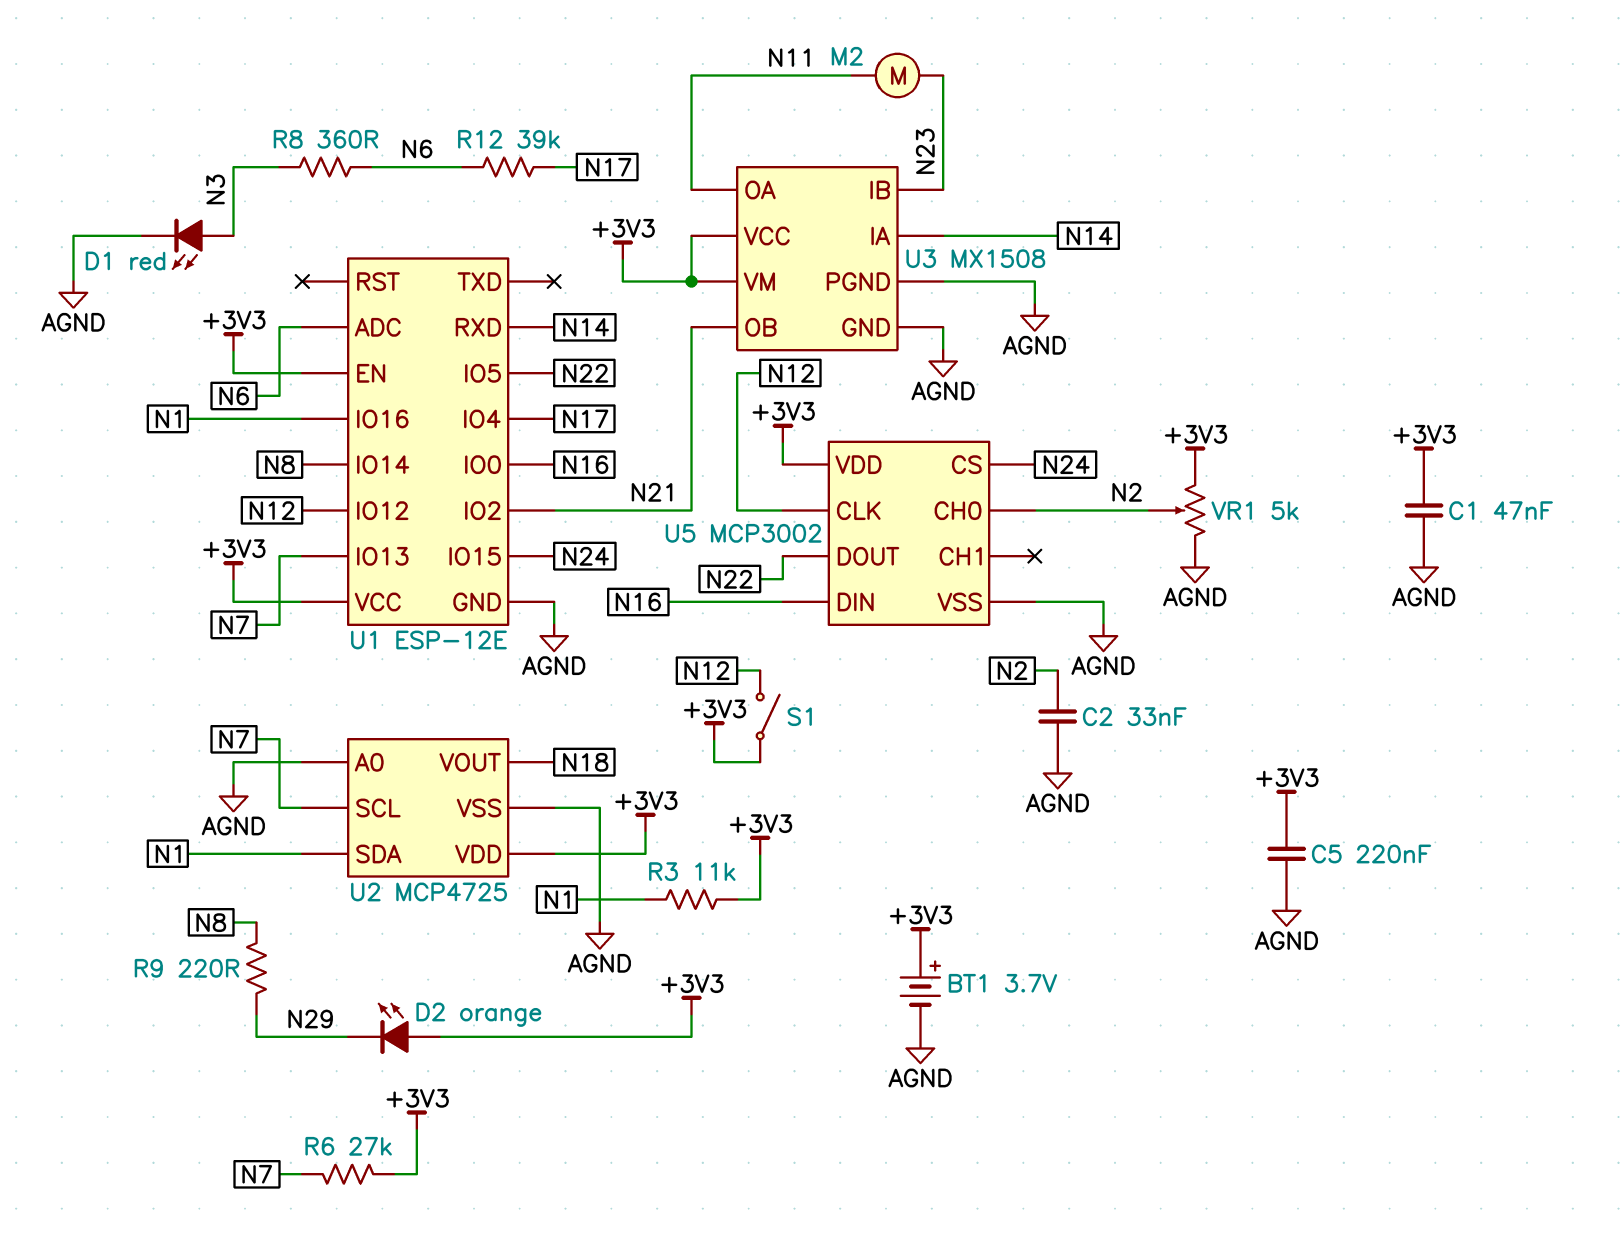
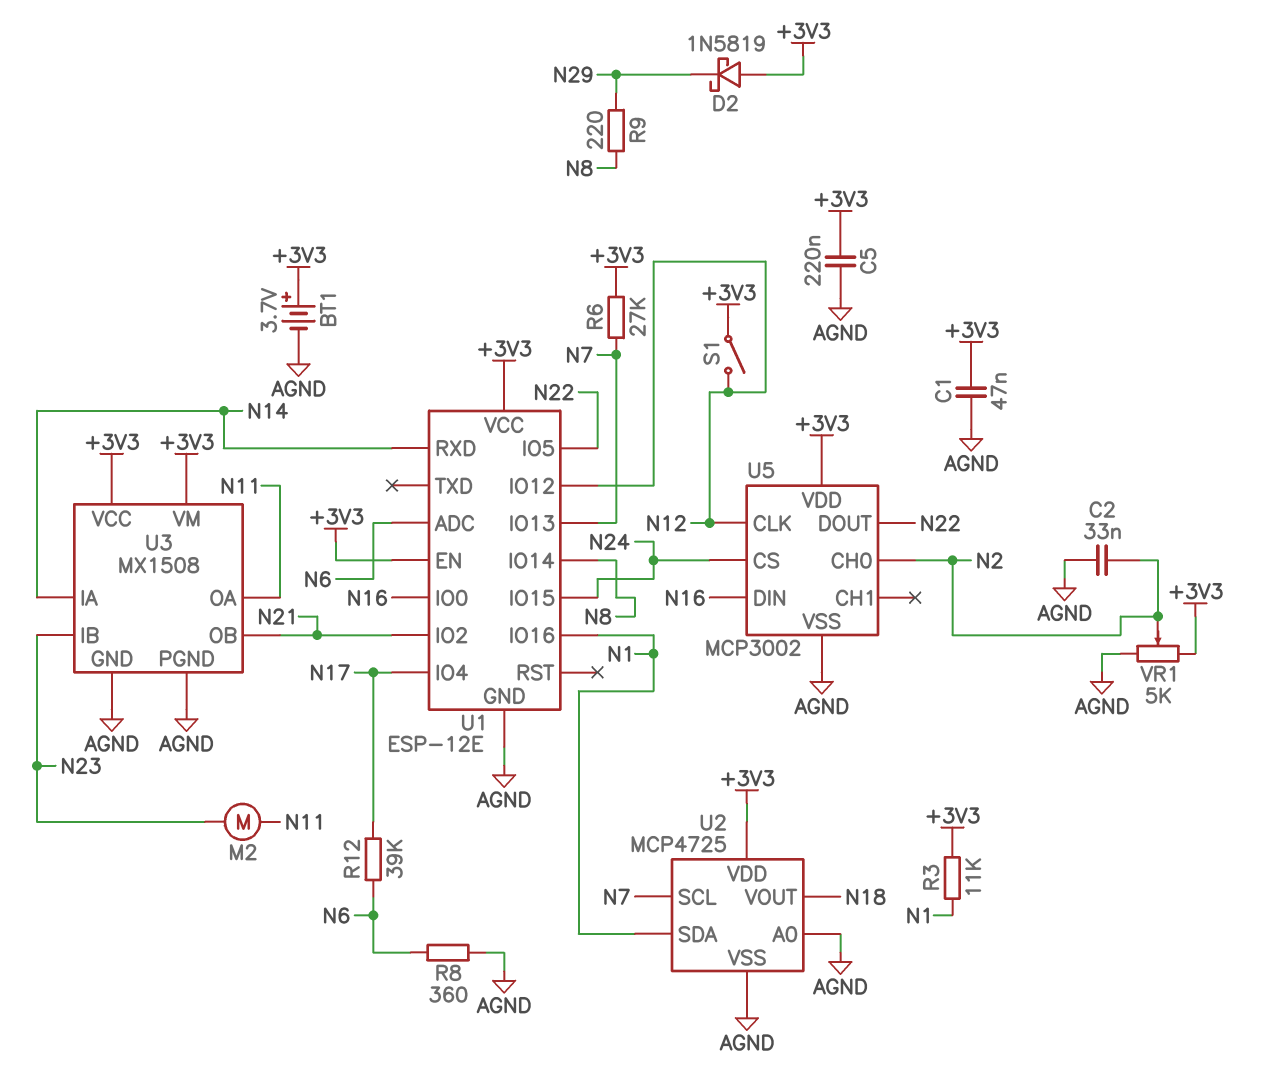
D1: LED red (A N3, K AGND) -> none
D2: LED orange (A +3V3, K N29) -> schottky 1N5819 (A +3V3, K N29)
R8: 360 (N3, N6) -> 360 (AGND, N6)

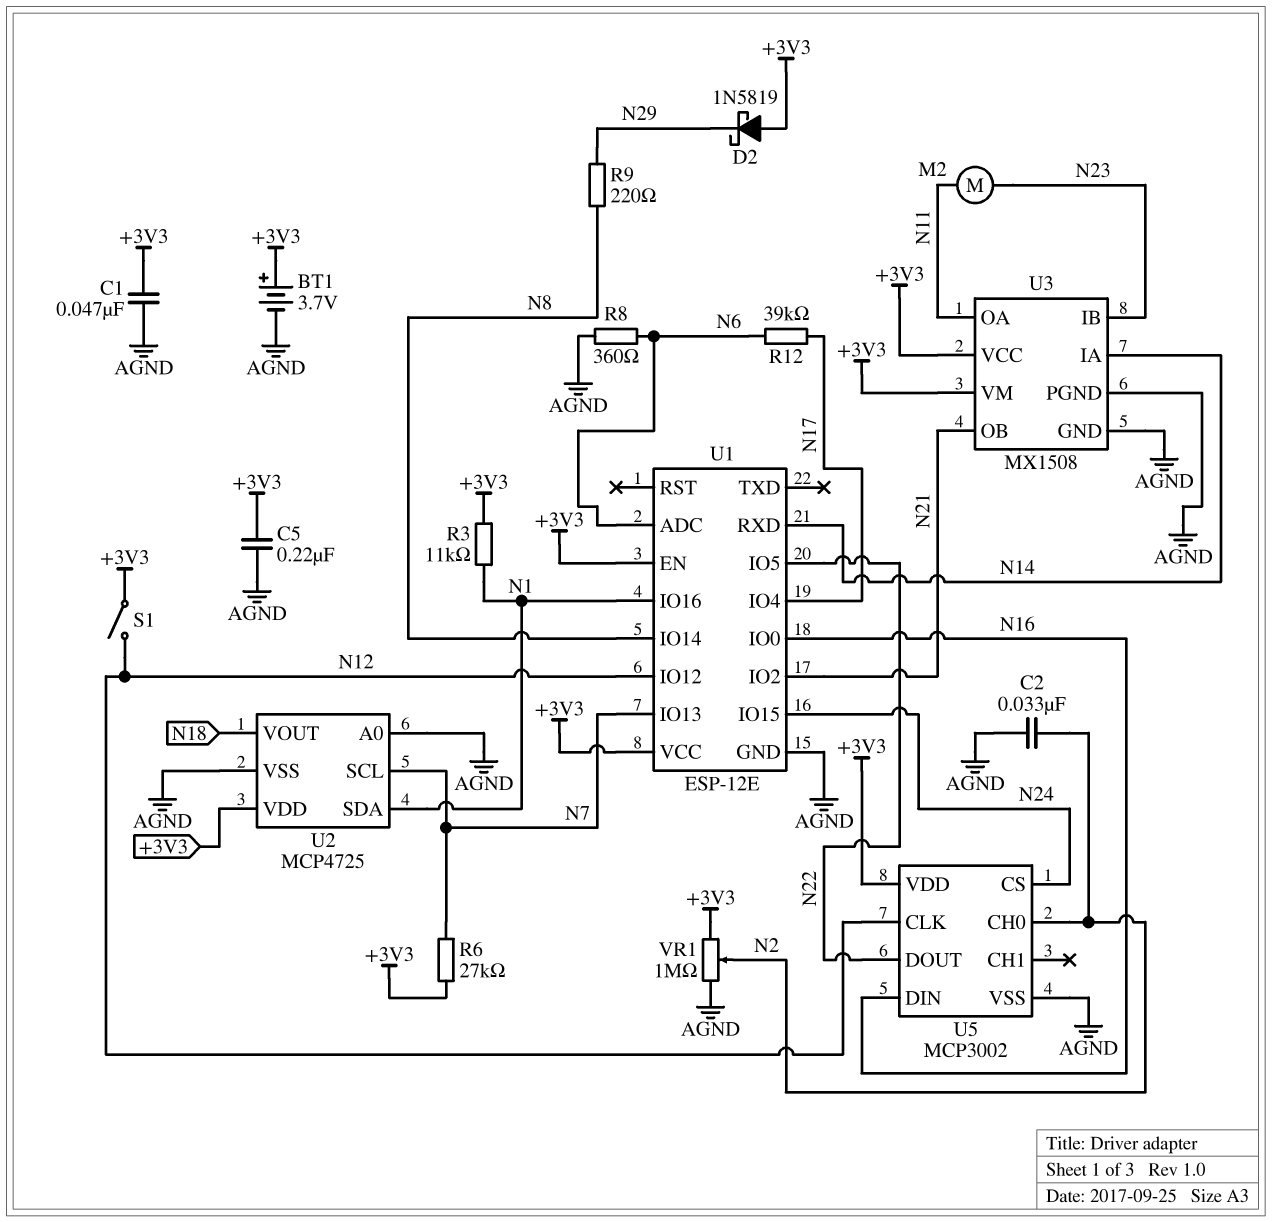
VR1: 5k (+3V3, AGND, wiper N2) -> 1M (+3V3, AGND, wiper N2)

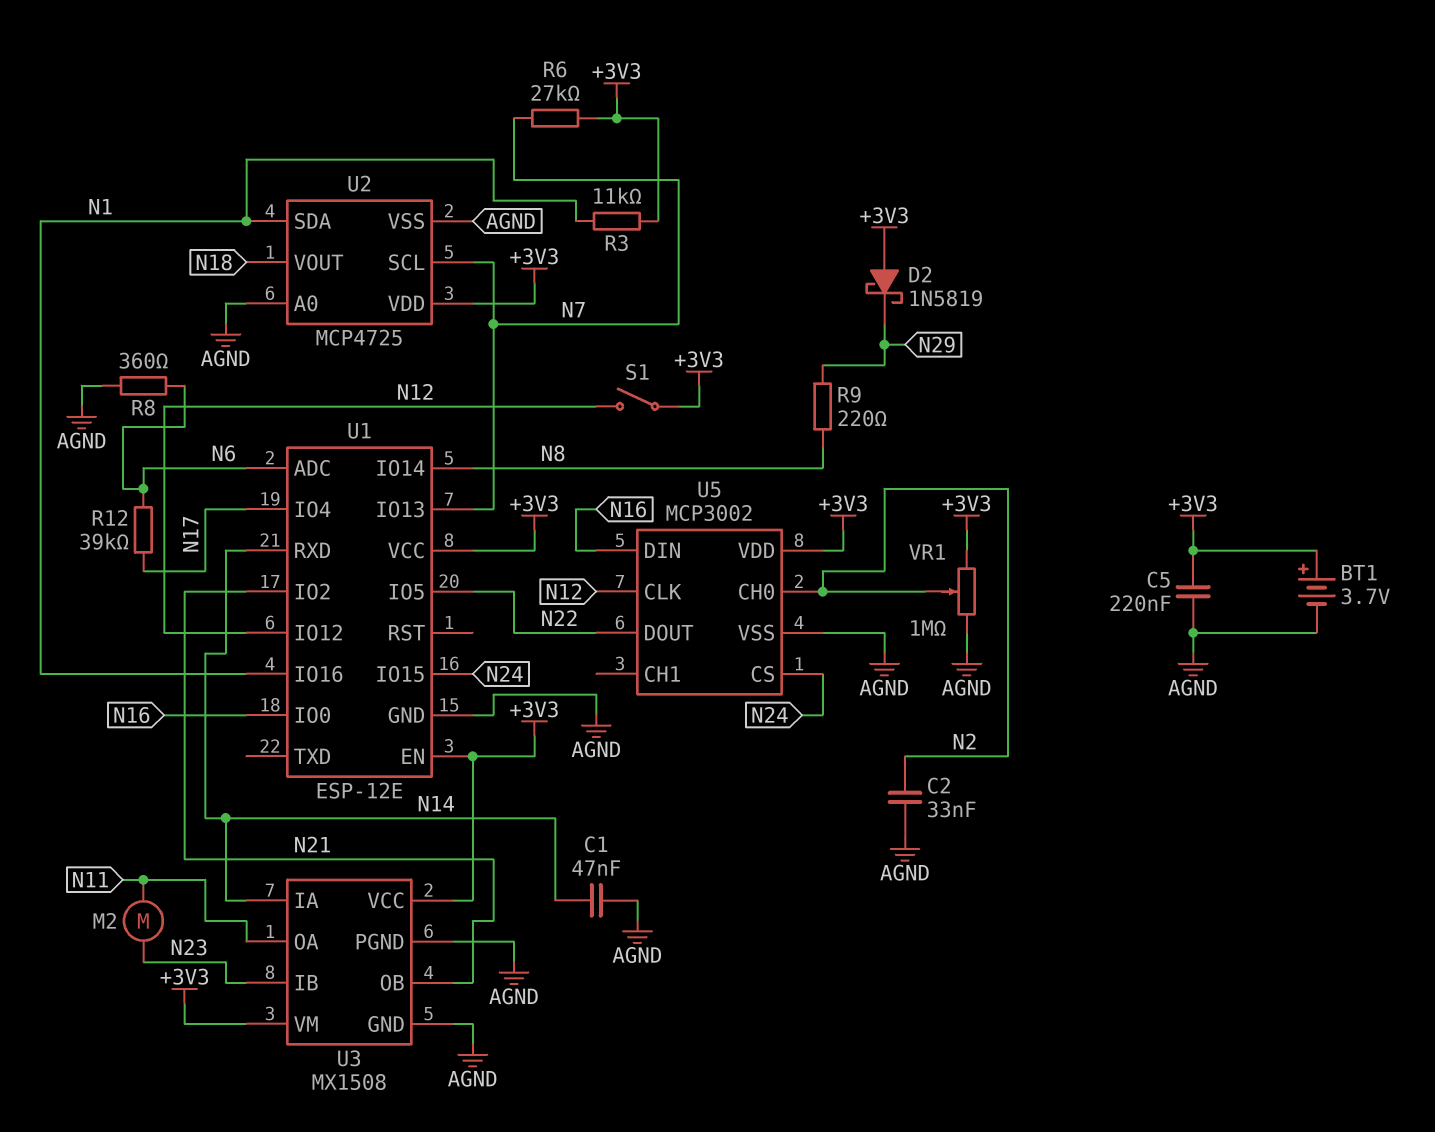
C1: 47nF (+3V3, AGND) -> 47nF (AGND, N14)

